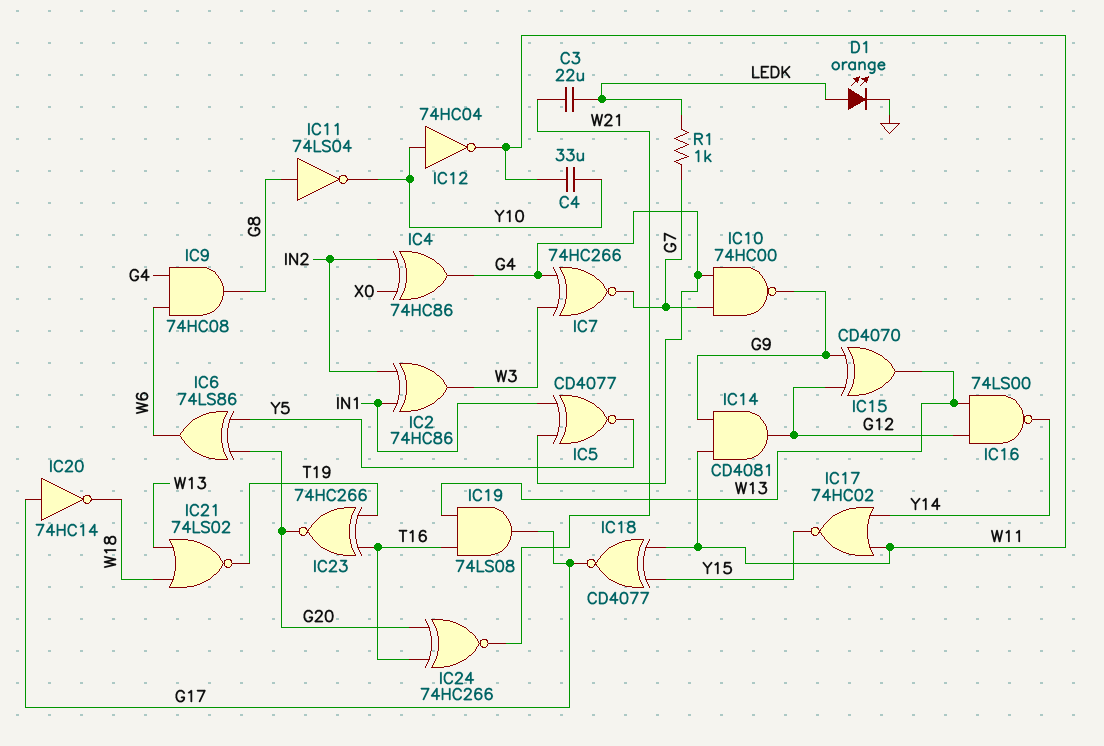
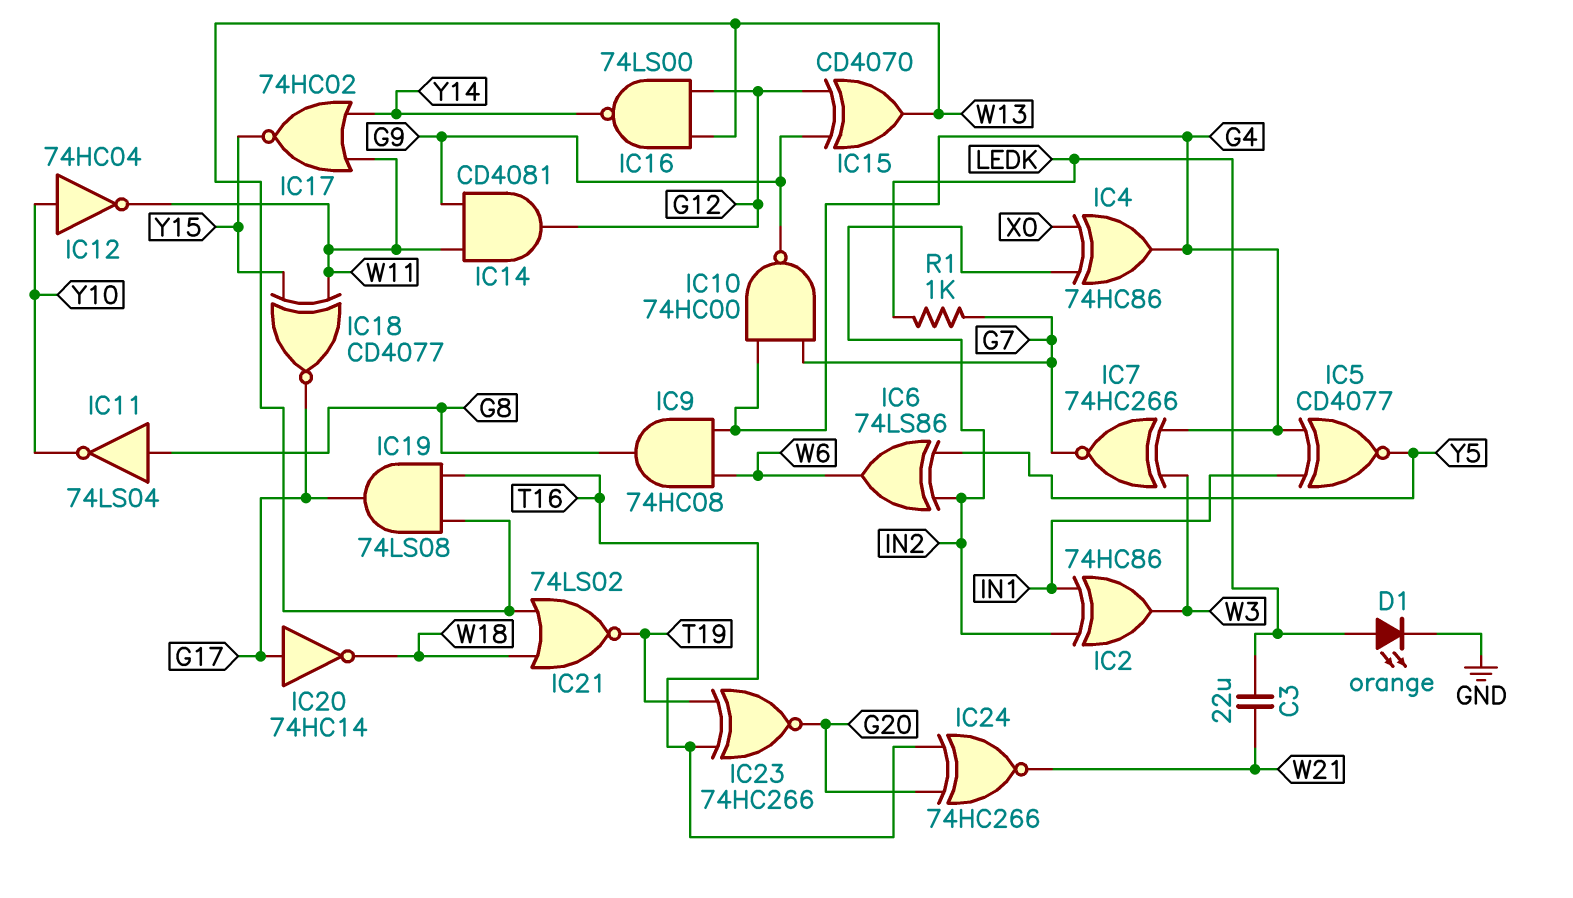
C4: 33uF (W11, Y10) -> none
IC6: XOR 74LS86 (in G20, in Y5, out W6) -> XOR 74LS86 (in IN2, in Y5, out W6)

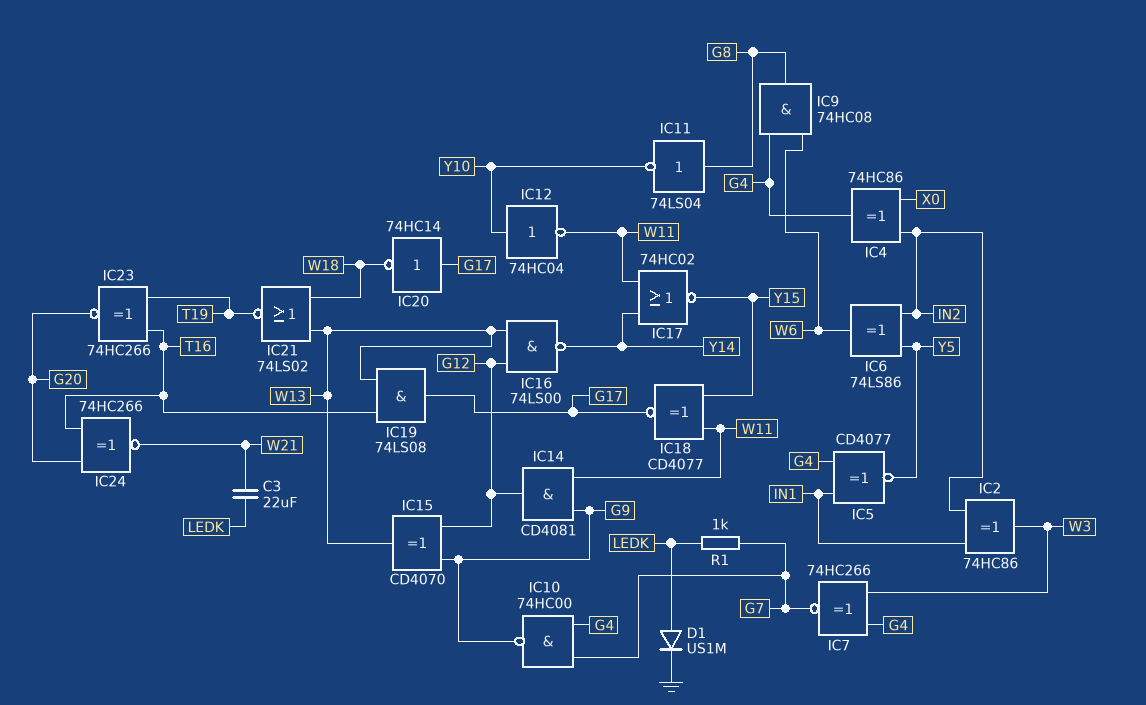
D1: LED orange (A LEDK, K GND) -> diode US1M (A LEDK, K GND)

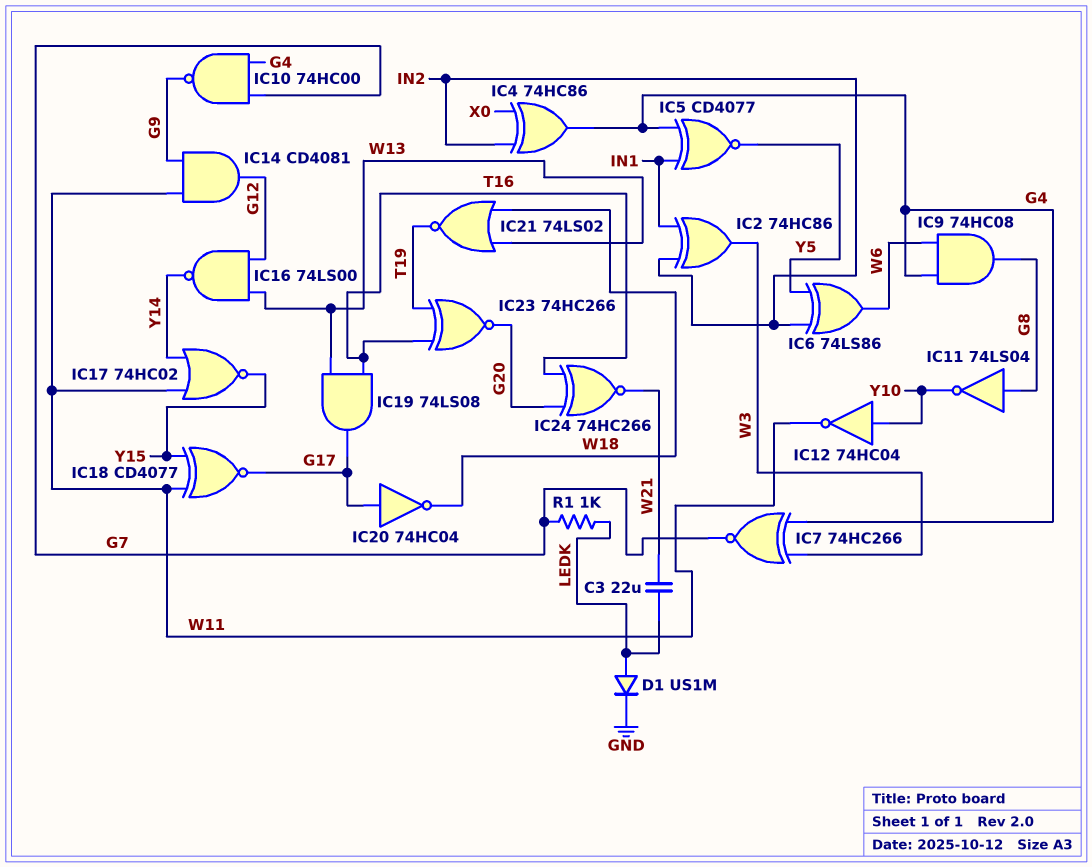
IC15: XOR CD4070 (in G9, in G12, out W13) -> none
IC20: NOT 74HC14 (in G17, out W18) -> NOT 74HC04 (in G17, out W18)

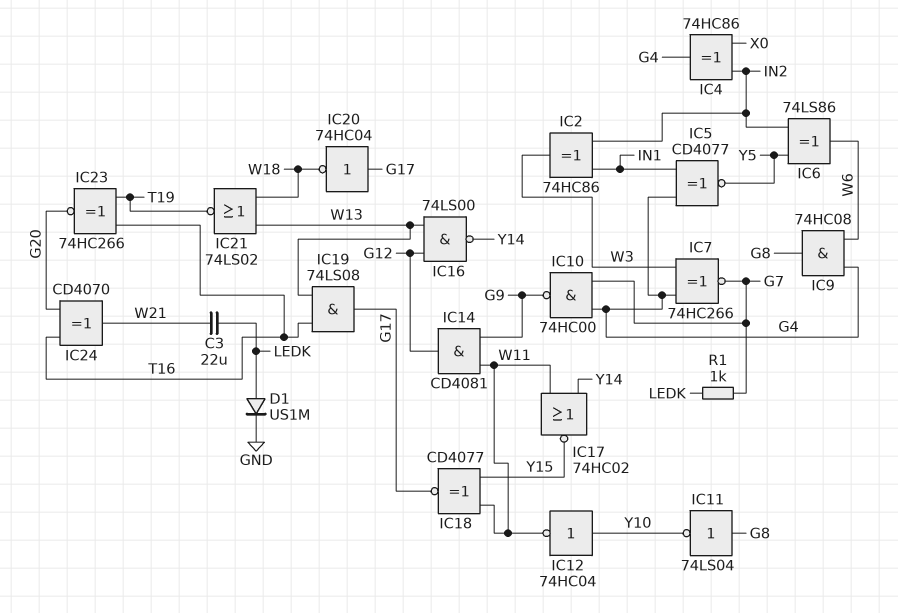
IC24: XNOR 74HC266 (in G20, in T16, out W21) -> XOR CD4070 (in G20, in T16, out W21)

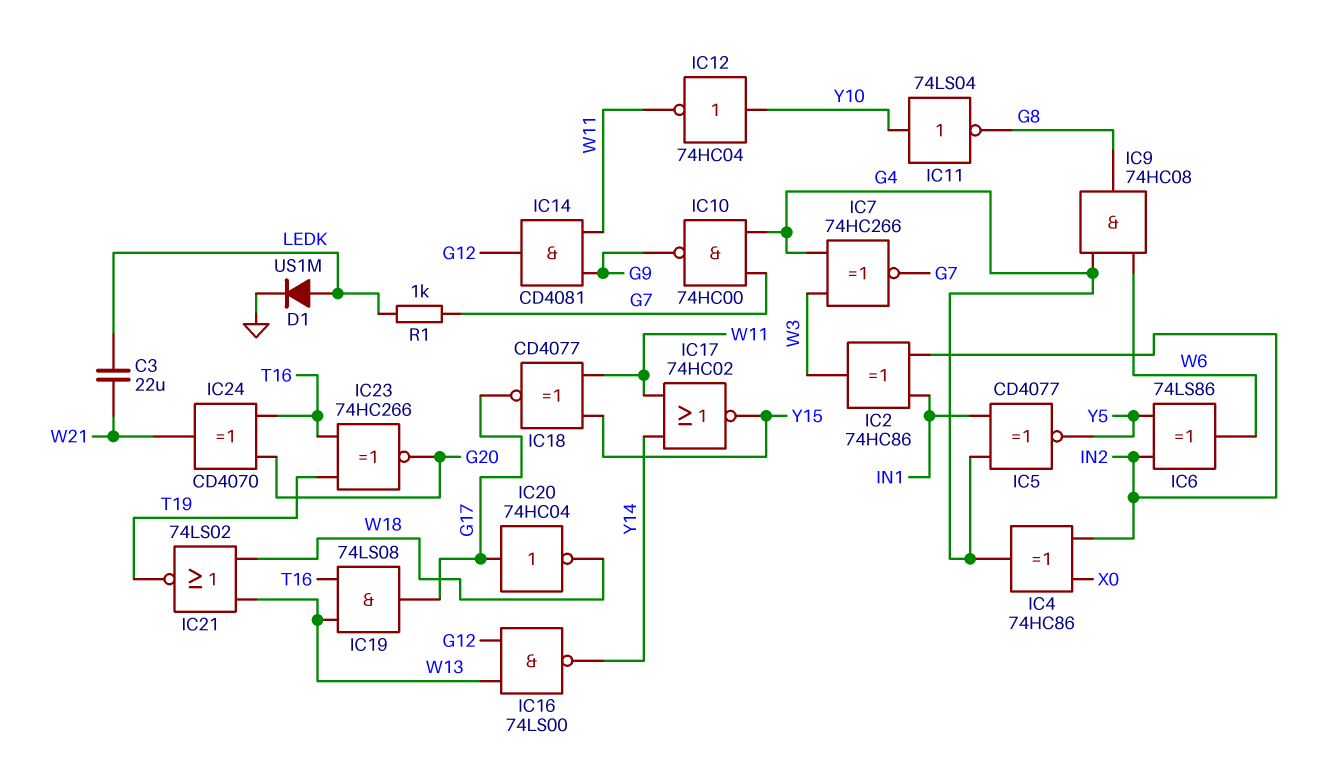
IC11: NOT 74LS04 (in G8, out Y10) -> NOT 74LS04 (in Y10, out G8)

